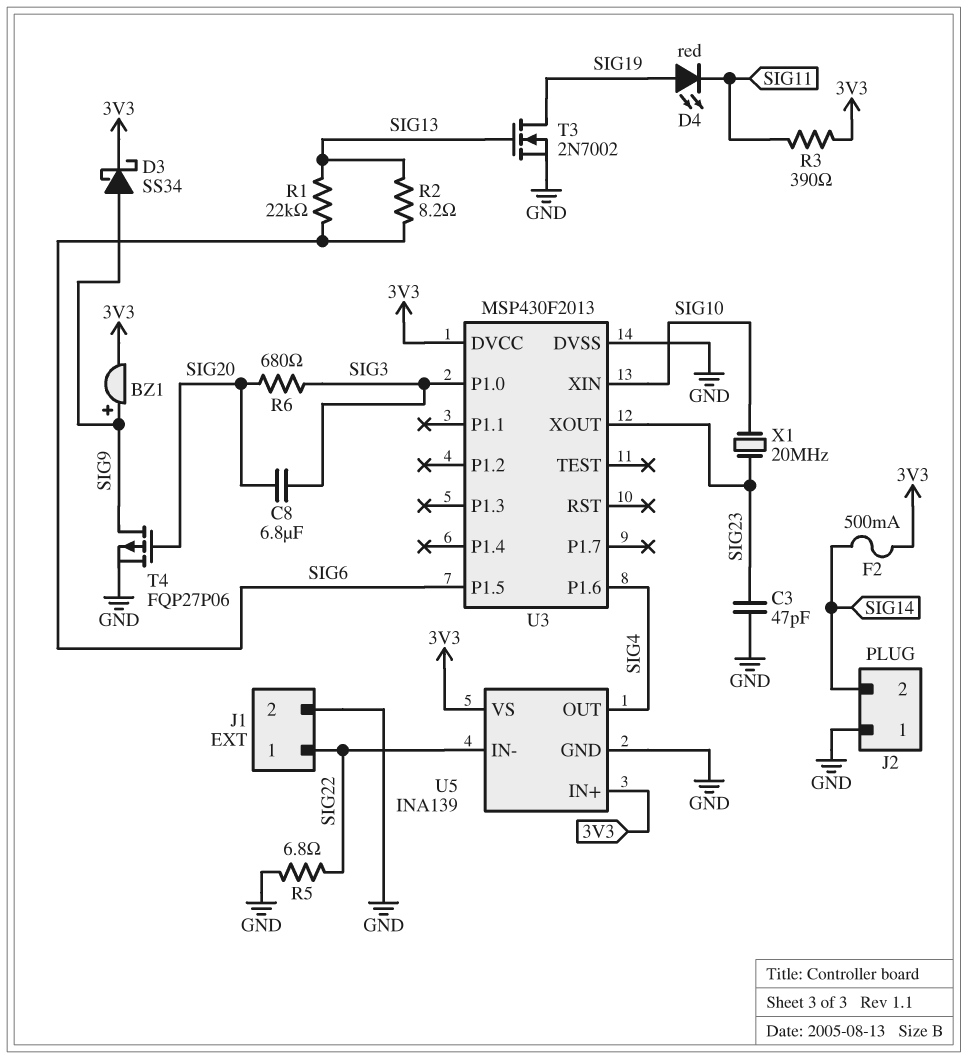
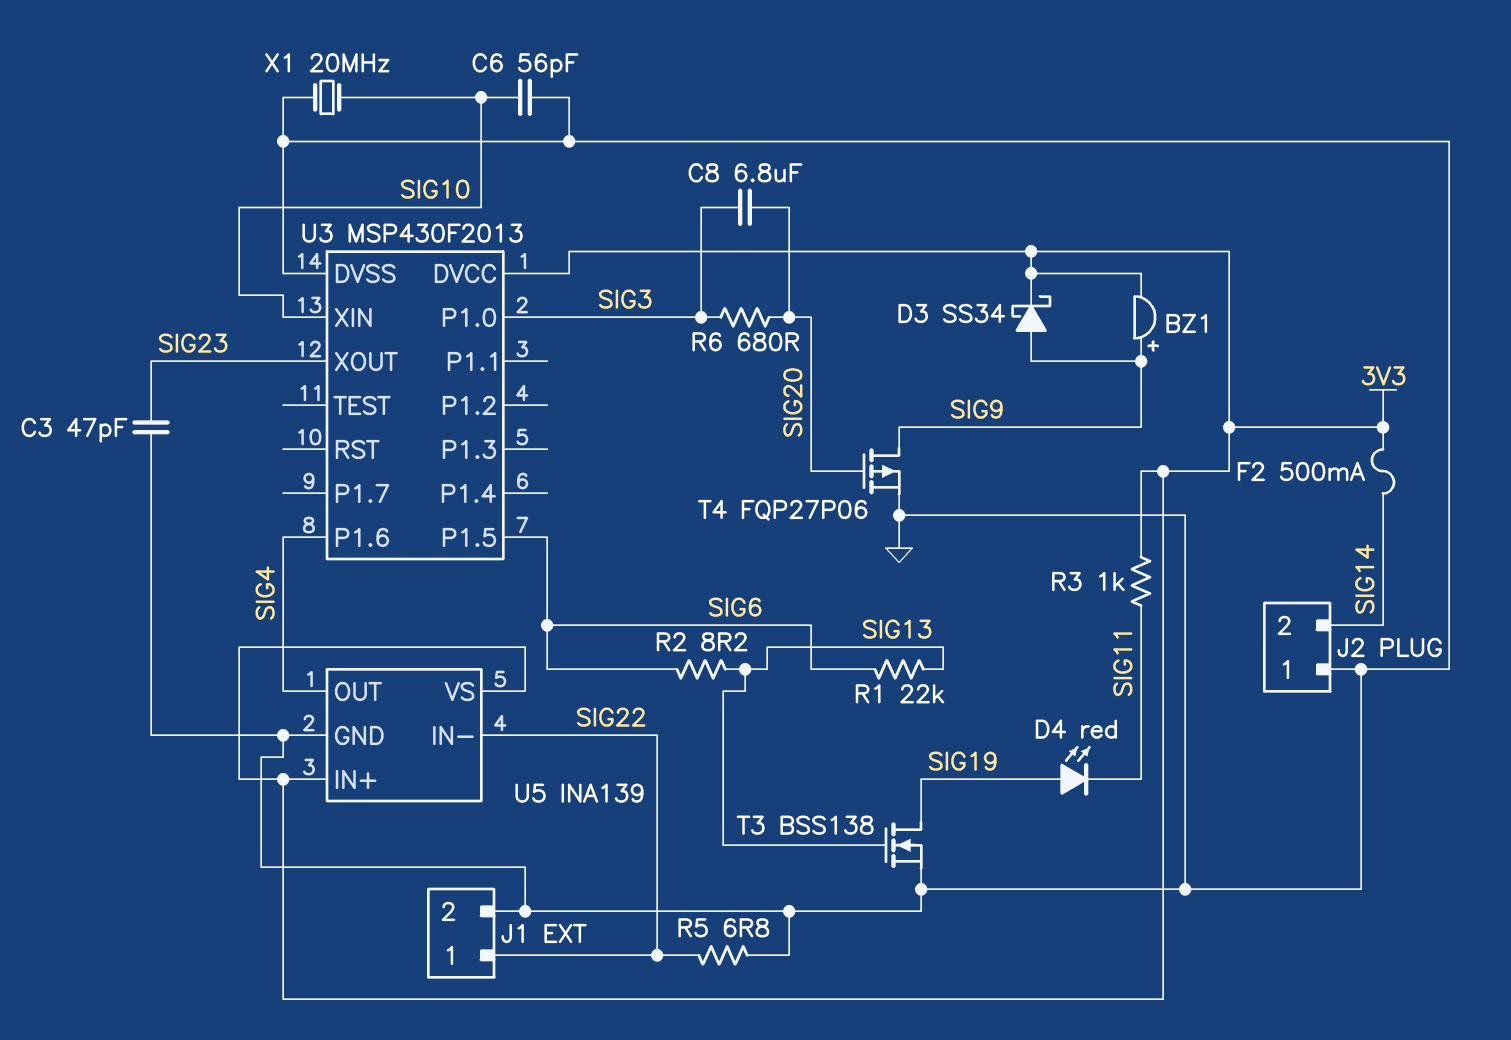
C6: none -> 56pF (GND, SIG10)
R3: 390 (3V3, SIG11) -> 1k (3V3, SIG11)
T3: NMOS 2N7002 (G SIG13, D SIG19, S GND) -> NMOS BSS138 (G SIG13, D SIG19, S GND)
X1: 20MHz (SIG10, SIG23) -> 20MHz (GND, SIG10)

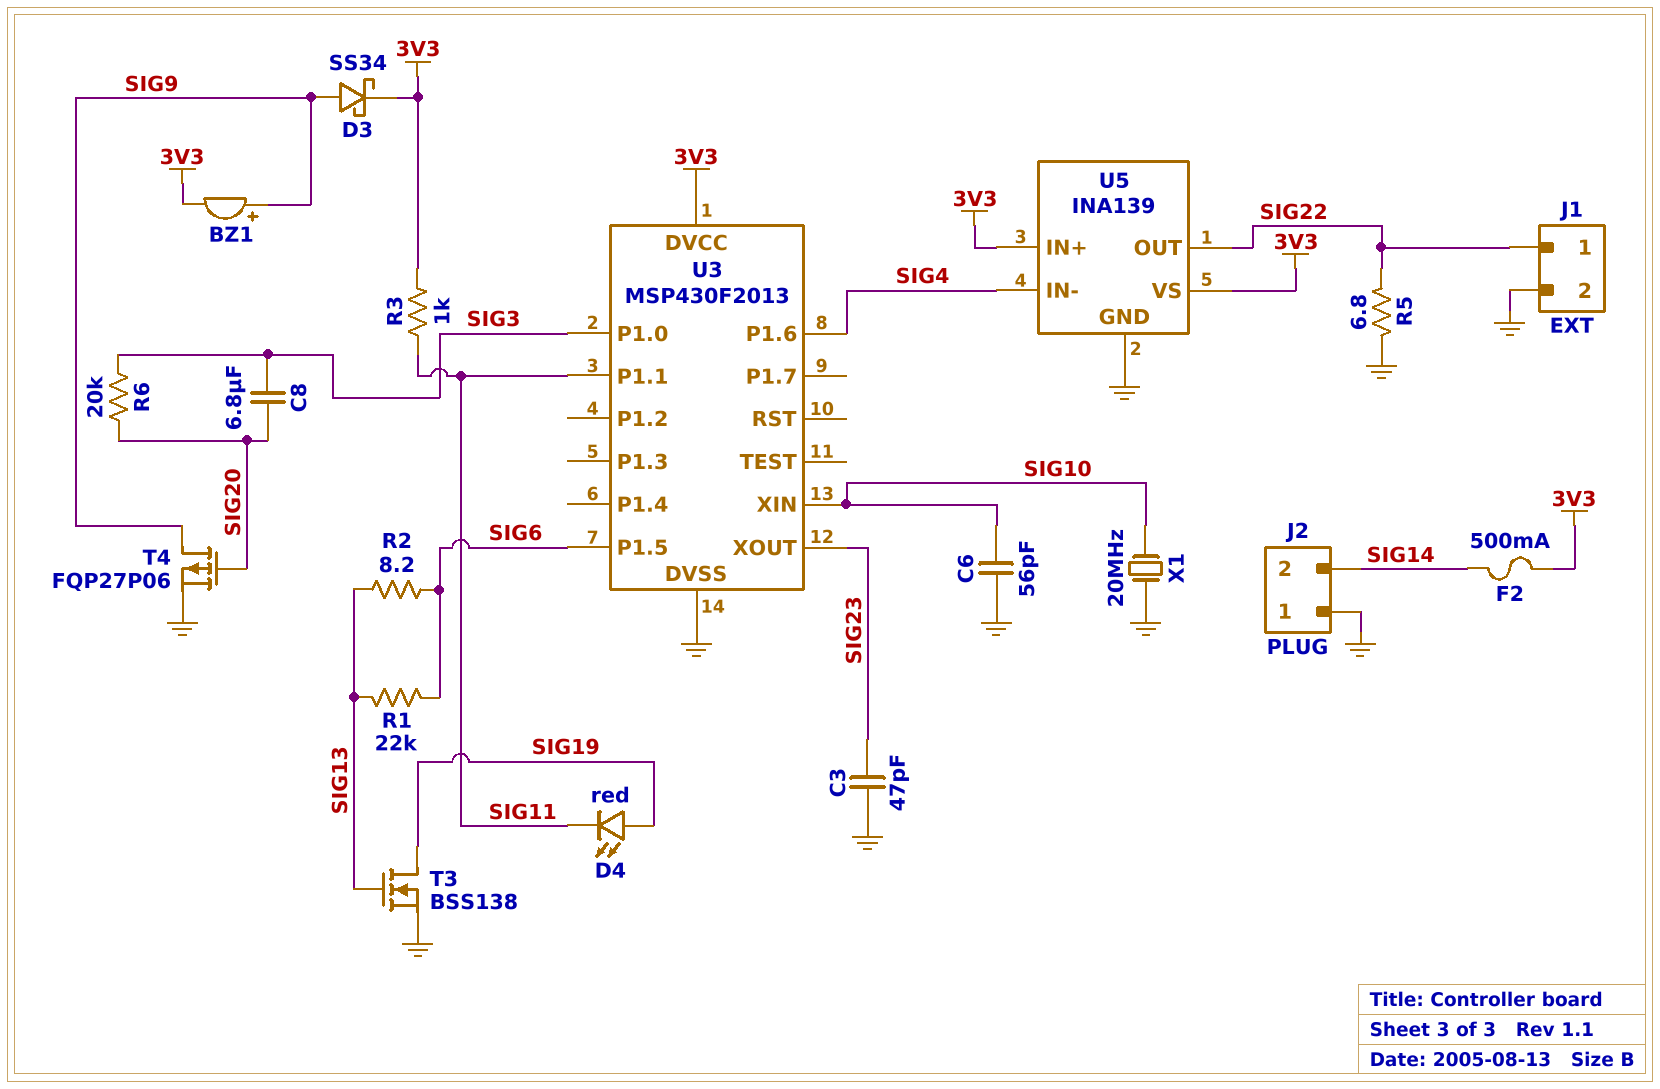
R6: 680 (SIG3, SIG20) -> 20k (SIG3, SIG20)
U3 pin P1.1: none -> SIG11
U5 pin IN-: SIG22 -> SIG4
U5 pin OUT: SIG4 -> SIG22

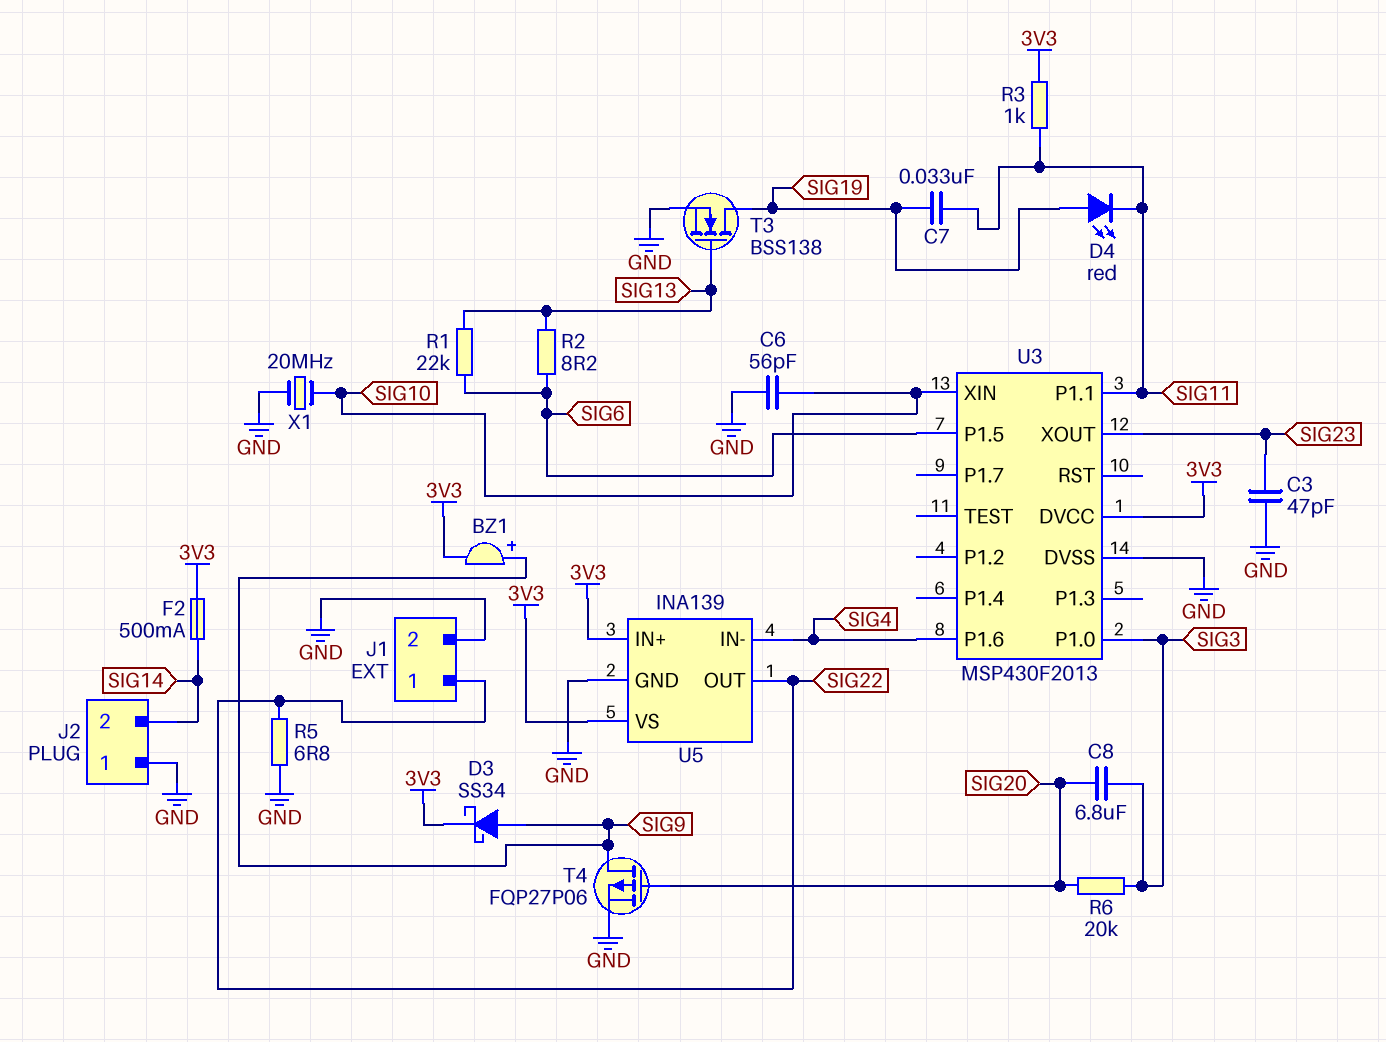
C7: none -> 33nF (SIG11, SIG19)

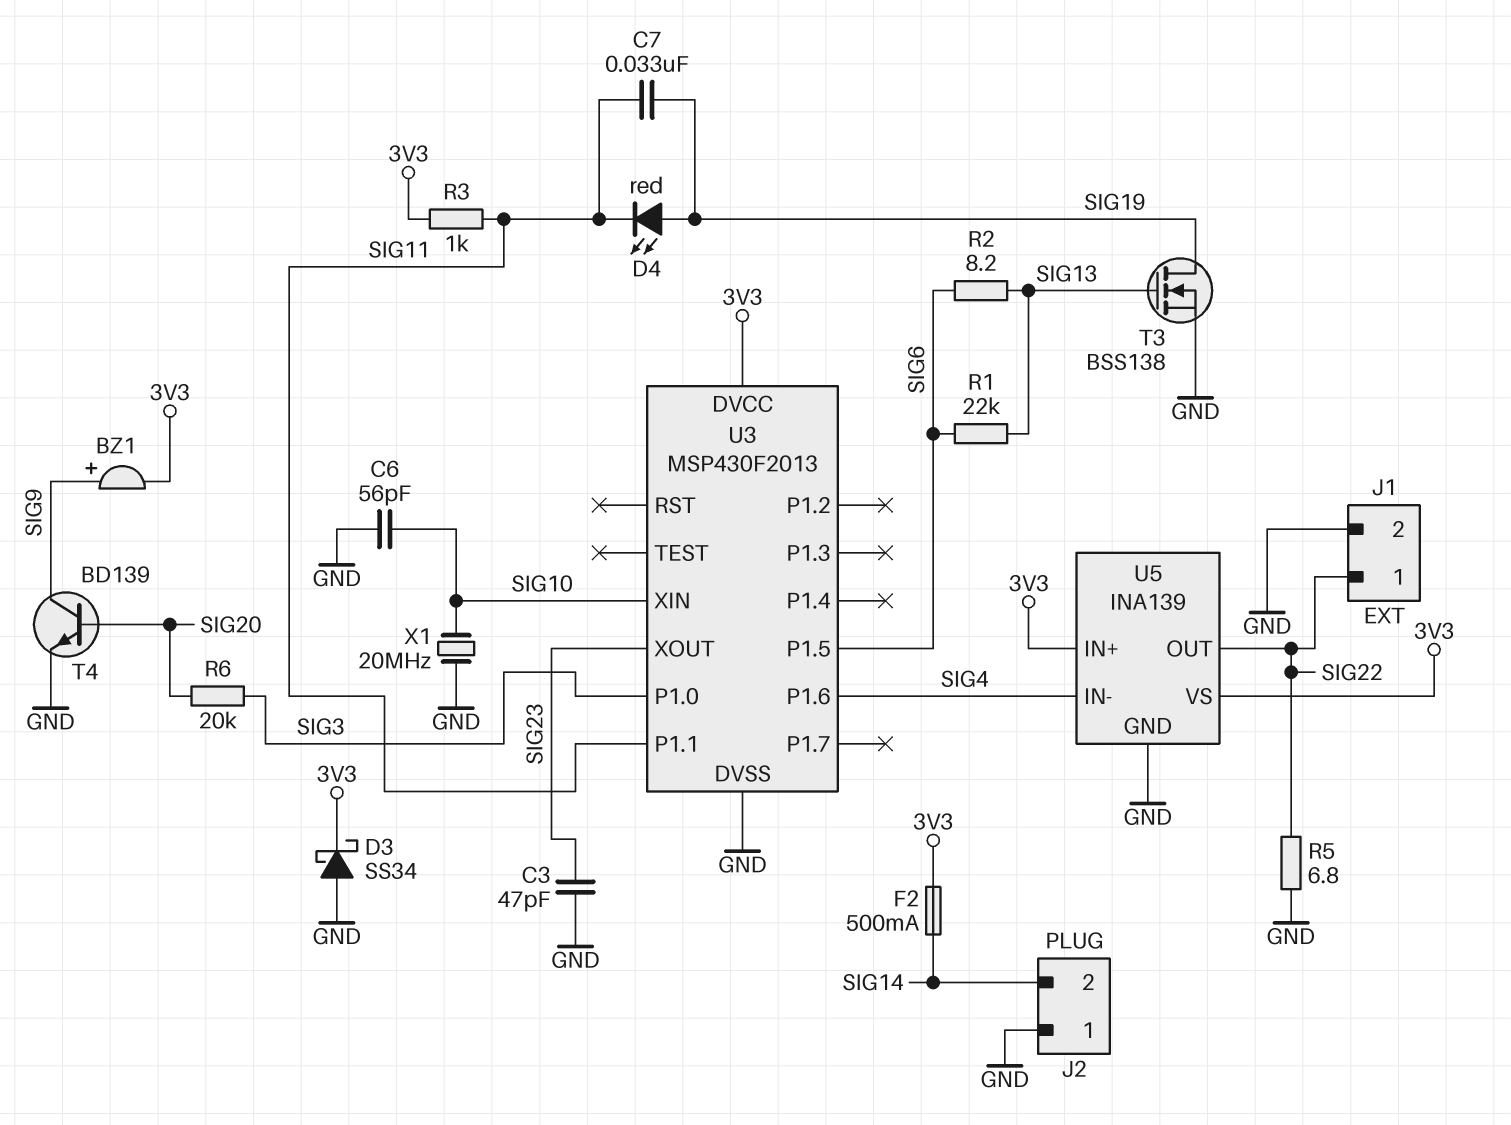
C8: 6.8uF (SIG3, SIG20) -> none
D3: schottky SS34 (A SIG9, K 3V3) -> schottky SS34 (A GND, K 3V3)
T4: PMOS FQP27P06 (G SIG20, D SIG9, S GND) -> NPN BD139 (B SIG20, C SIG9, E GND)

